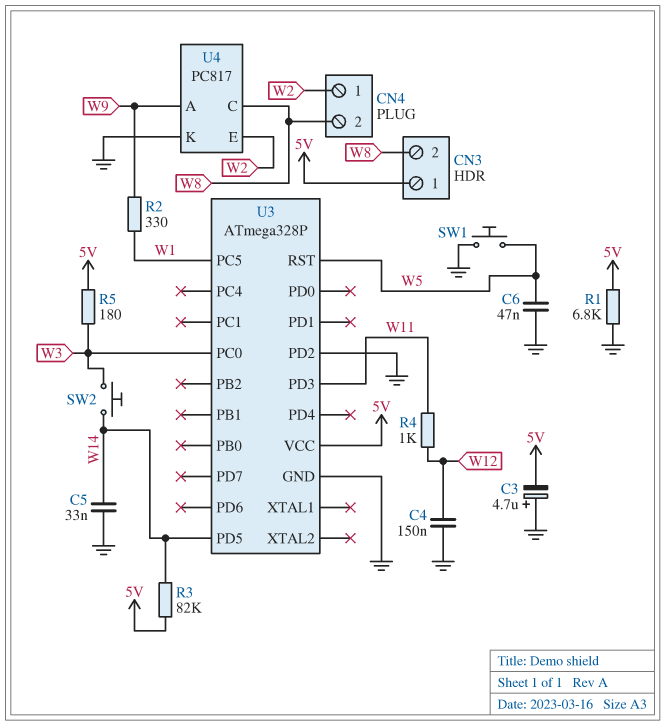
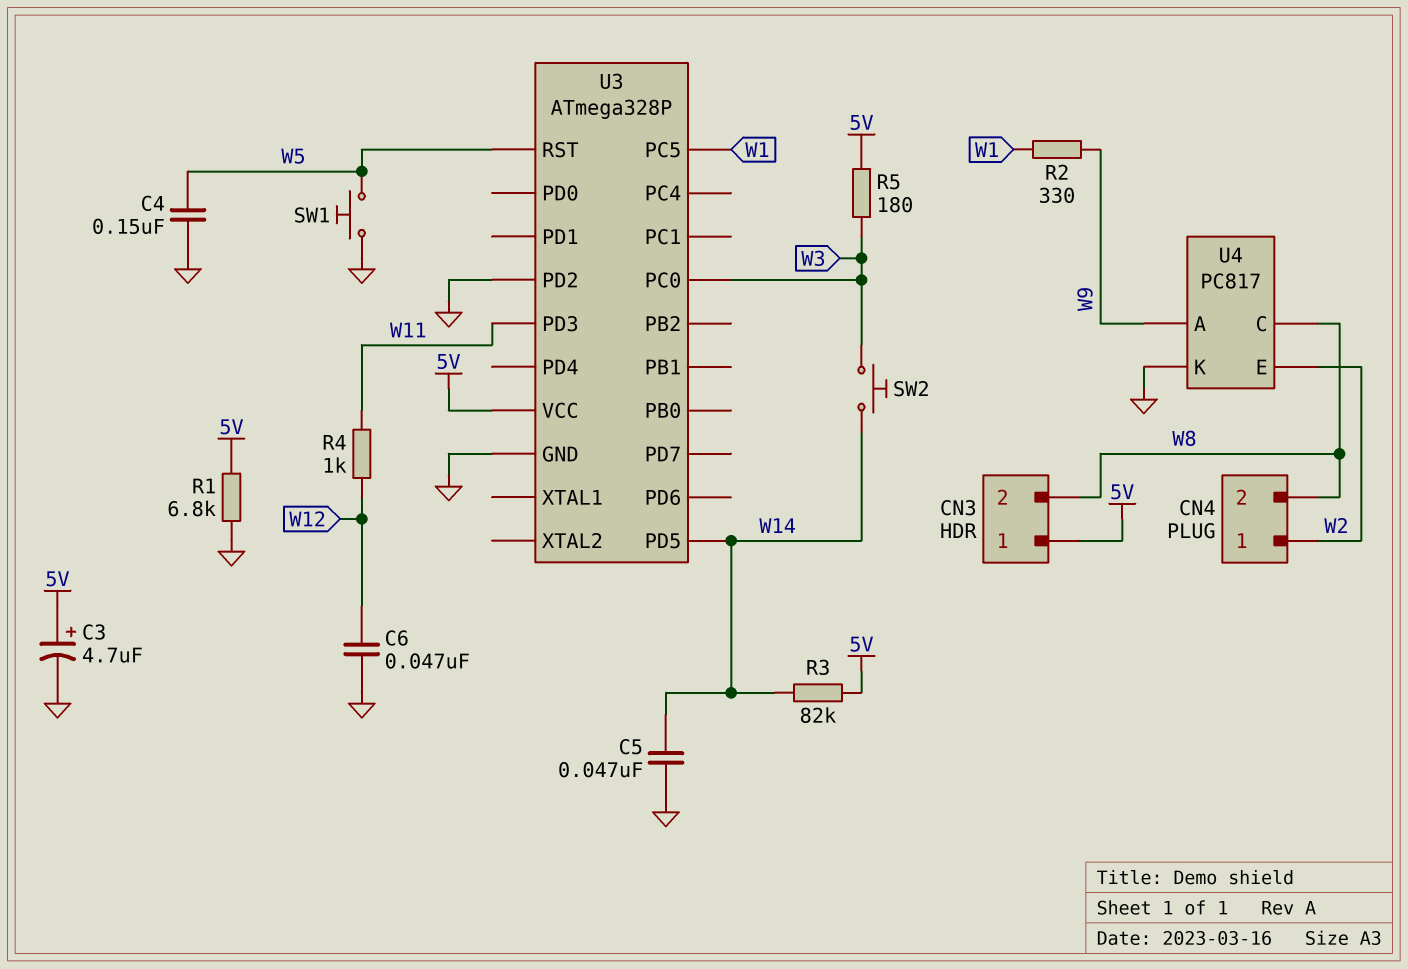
C3: 4.7uF (plus GND, minus 5V) -> 4.7uF (plus 5V, minus GND)
C4: 150nF (GND, W12) -> 150nF (GND, W5)
C5: 33nF (GND, W14) -> 47nF (GND, W14)
C6: 47nF (GND, W5) -> 47nF (GND, W12)

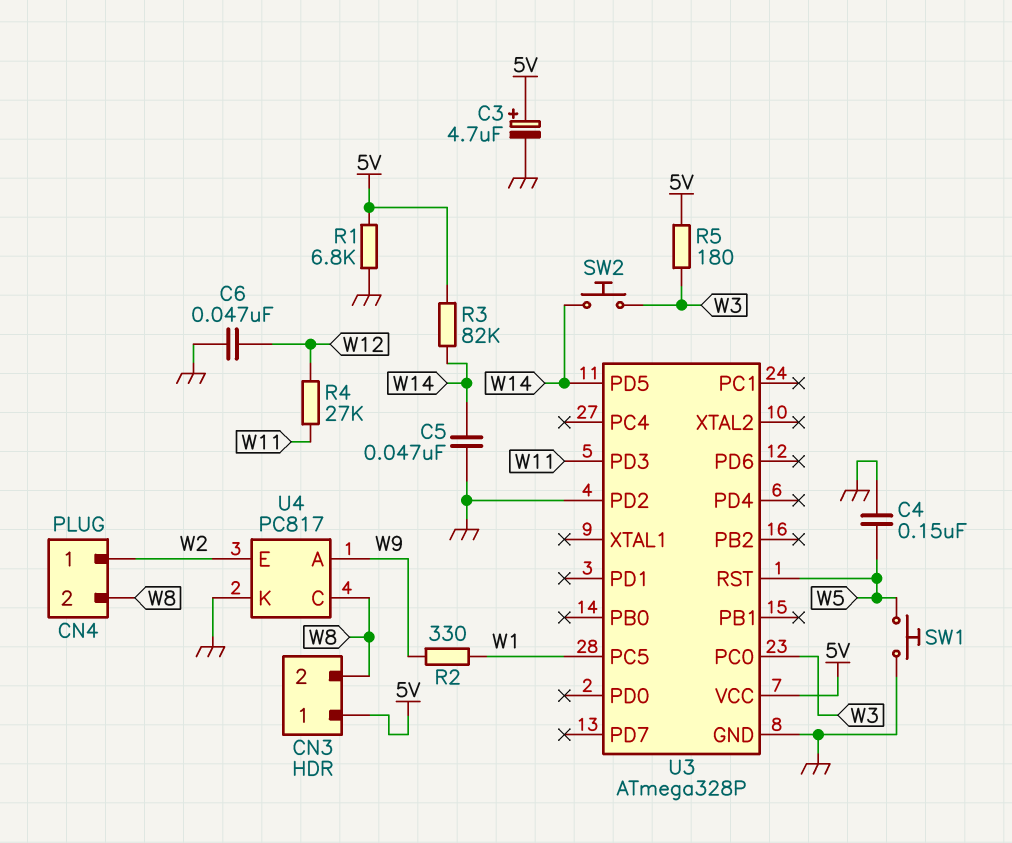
R4: 1k (W11, W12) -> 27k (W11, W12)

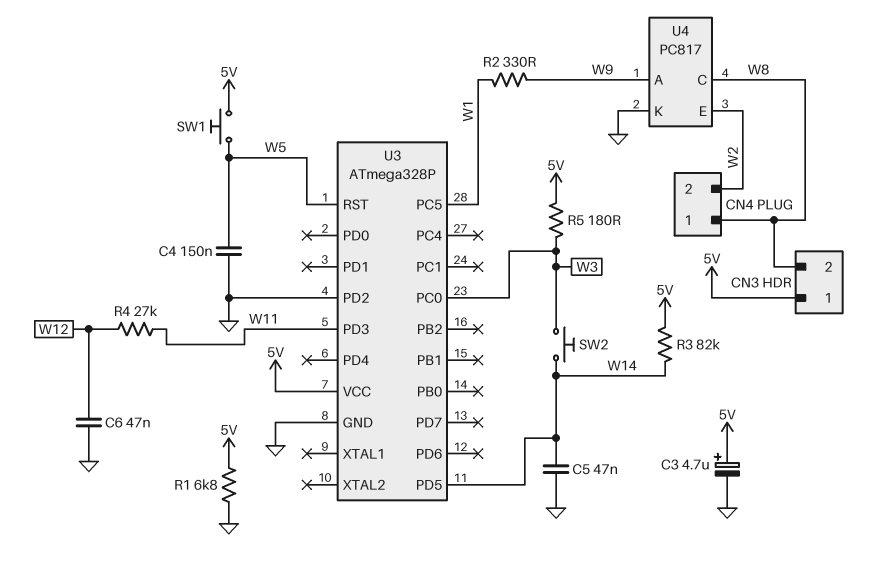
CN4 pin 1: W2 -> W8
CN4 pin 2: W8 -> W2
SW1: button (GND, W5) -> button (5V, W5)

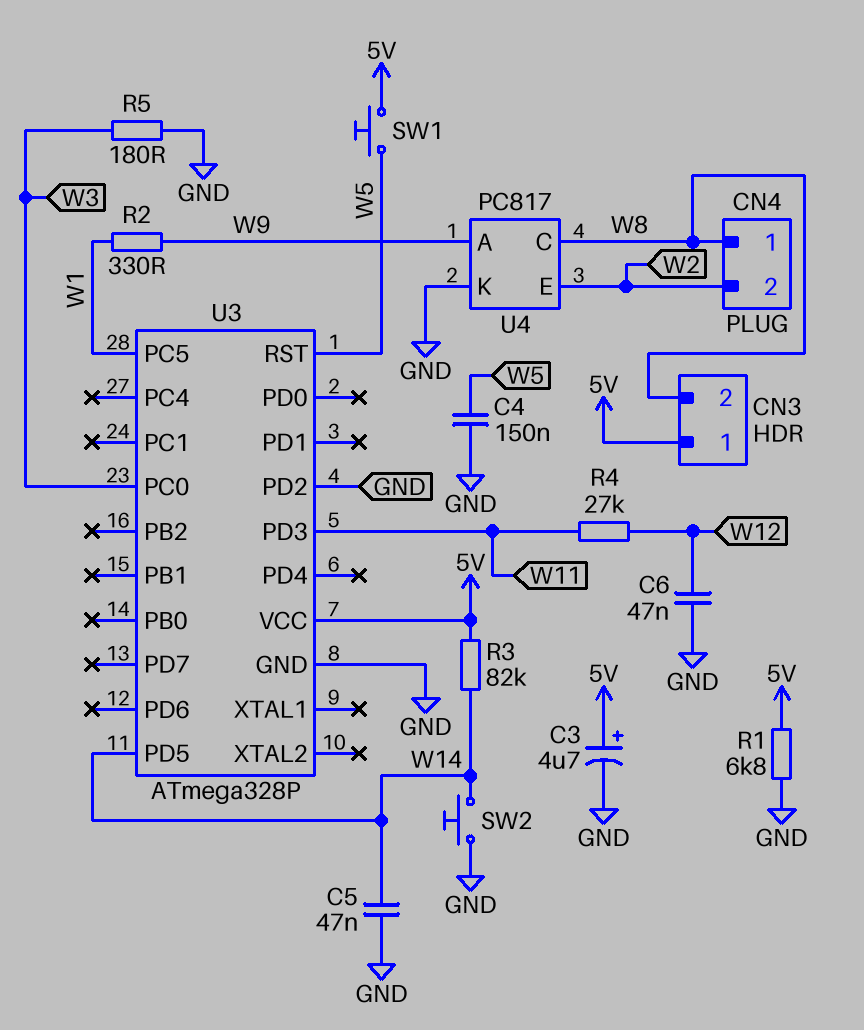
R5: 180 (5V, W3) -> 180 (GND, W3)
SW2: button (W3, W14) -> button (GND, W14)

